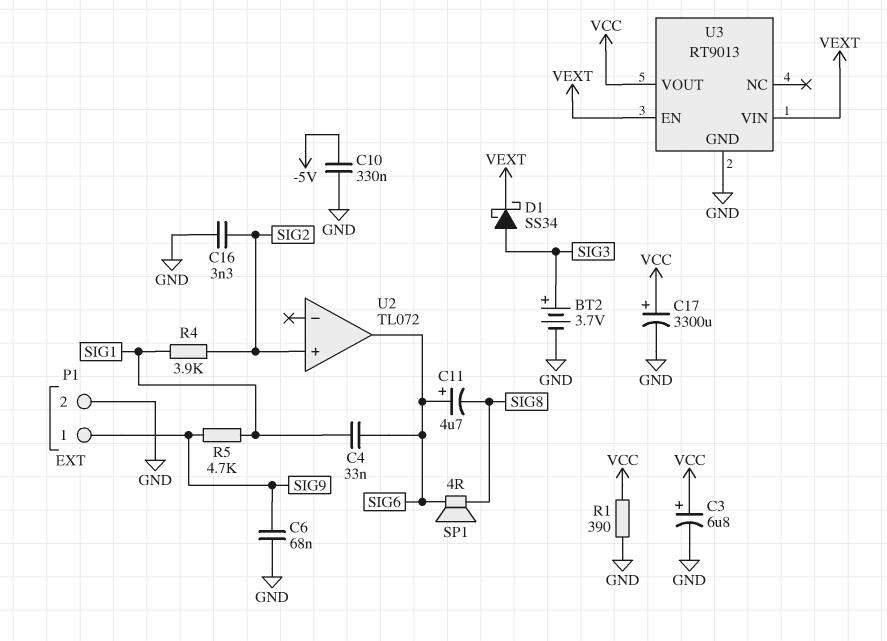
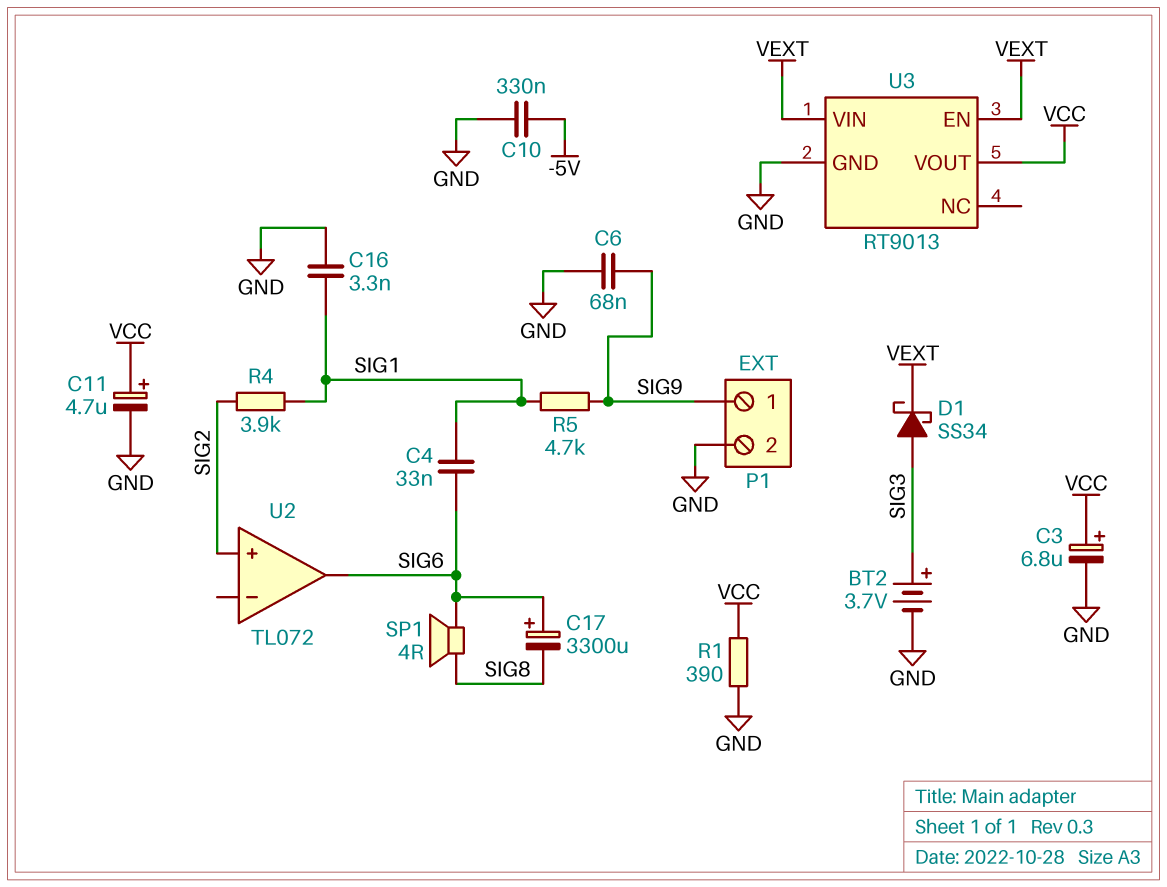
C11: 4.7uF (plus SIG6, minus SIG8) -> 4.7uF (plus VCC, minus GND)
C16: 3.3nF (GND, SIG2) -> 3.3nF (GND, SIG1)
C17: 3300uF (plus VCC, minus GND) -> 3300uF (plus SIG6, minus SIG8)

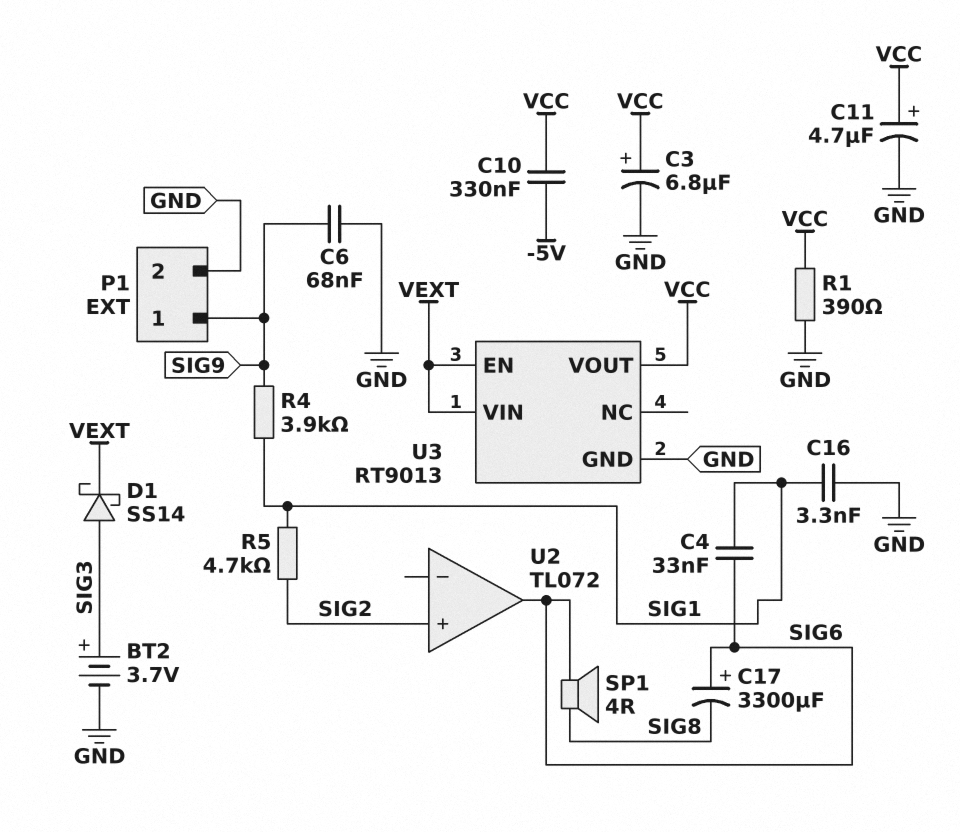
C10: 330nF (-5V, GND) -> 330nF (-5V, VCC)
D1: schottky SS34 (A SIG3, K VEXT) -> schottky SS14 (A SIG3, K VEXT)
R4: 3.9k (SIG1, SIG2) -> 3.9k (SIG1, SIG9)
R5: 4.7k (SIG1, SIG9) -> 4.7k (SIG1, SIG2)

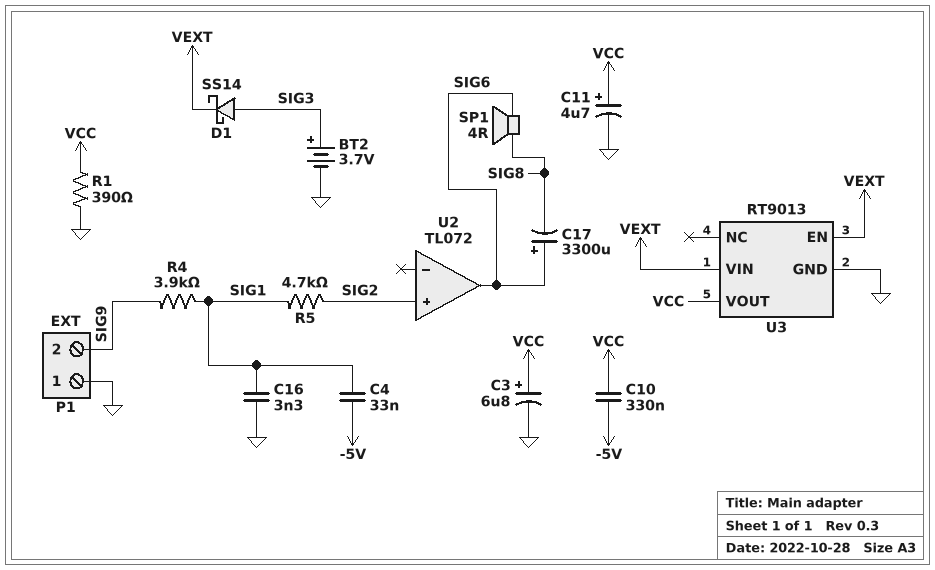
C4: 33nF (SIG1, SIG6) -> 33nF (-5V, SIG1)
C6: 68nF (GND, SIG9) -> none
P1 pin 1: SIG9 -> GND
P1 pin 2: GND -> SIG9

